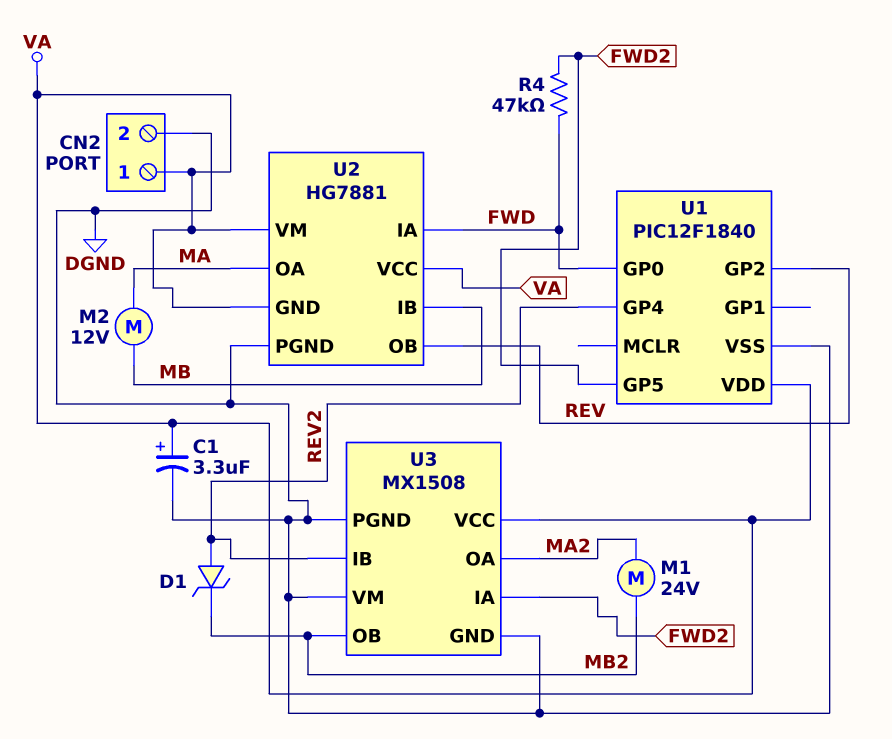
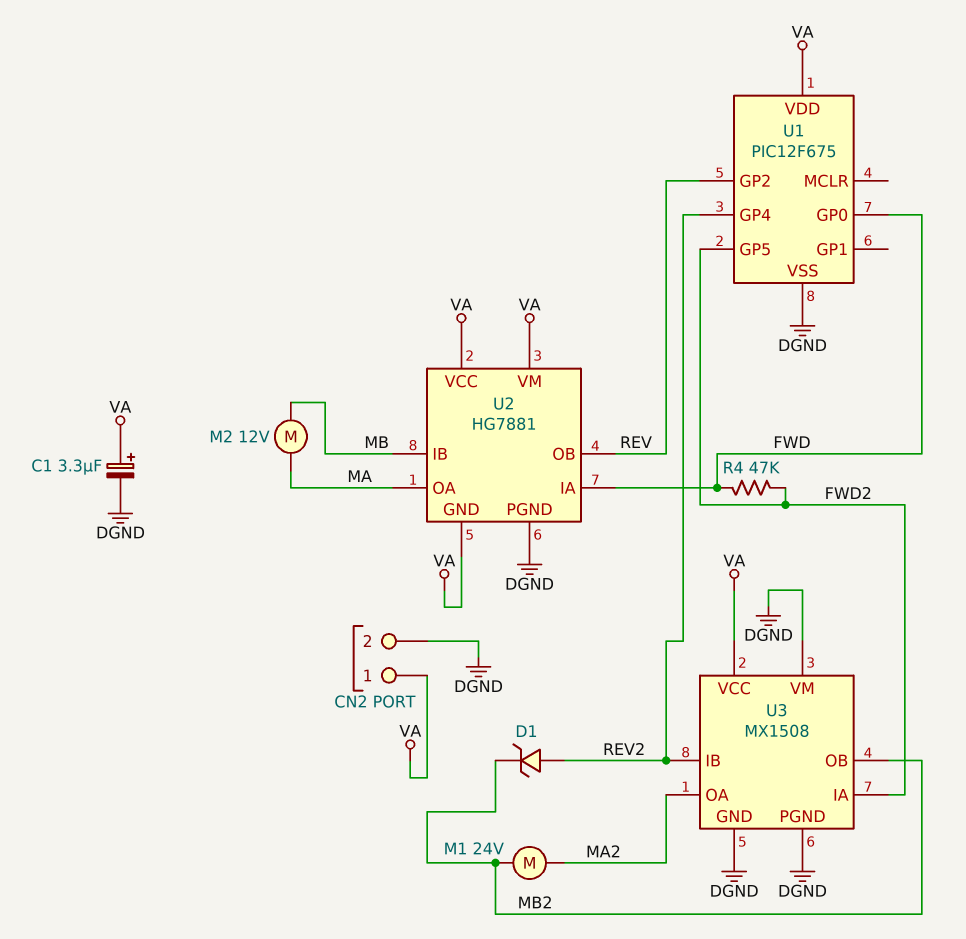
U1: PIC12F1840 -> PIC12F675

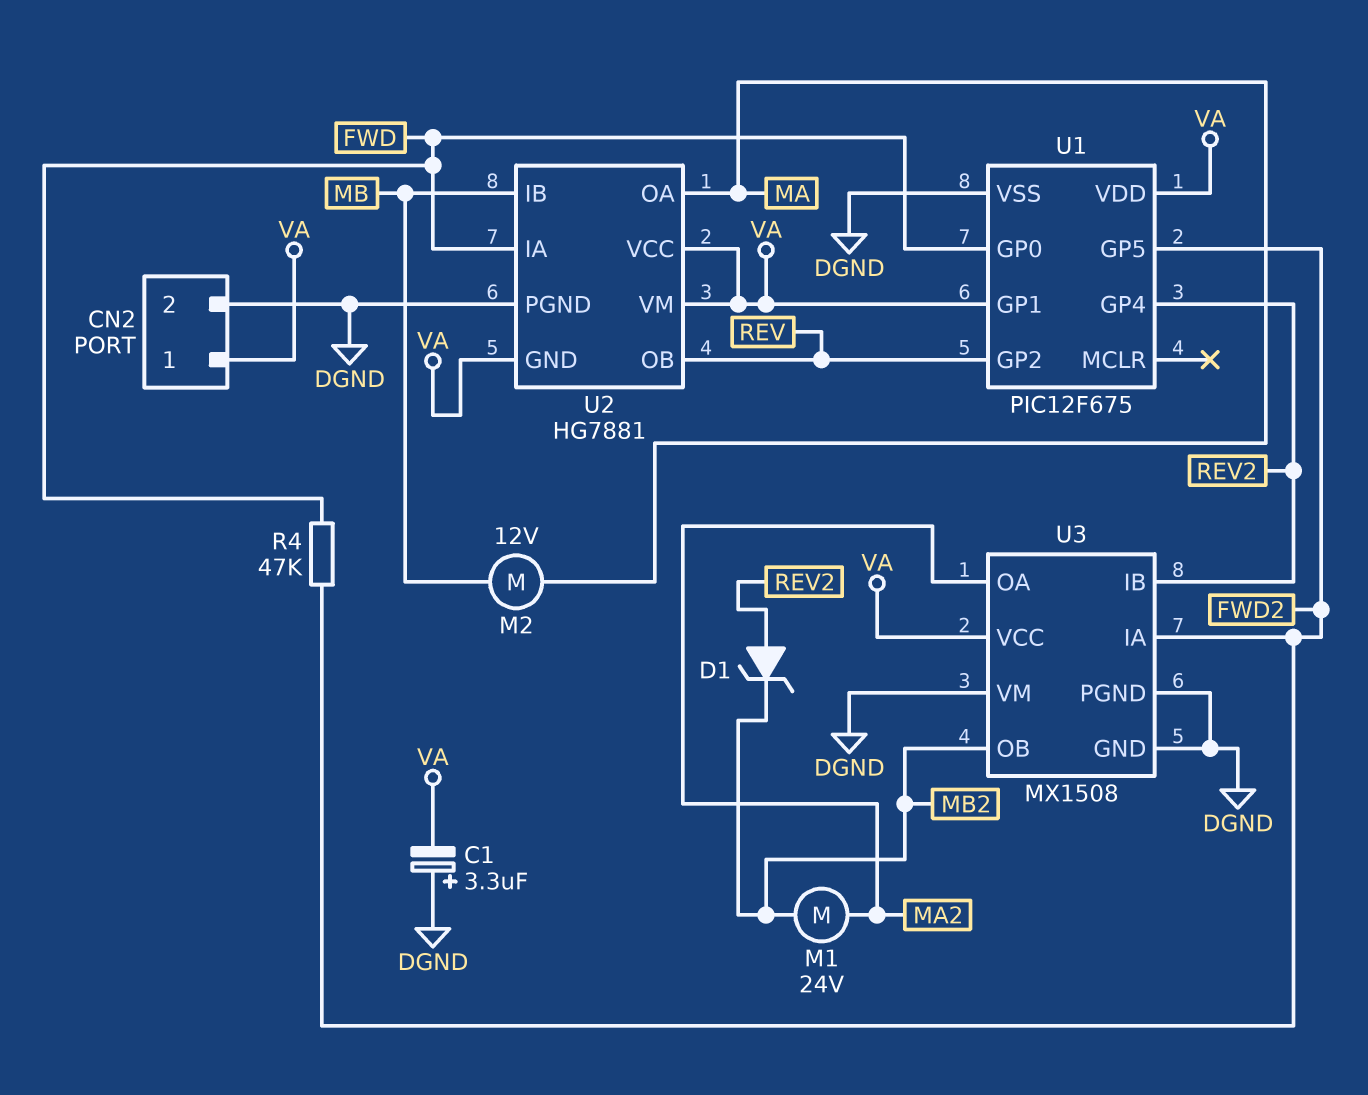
C1: 3.3uF (plus VA, minus DGND) -> 3.3uF (plus DGND, minus VA)
U1 pin GP1: none -> VA

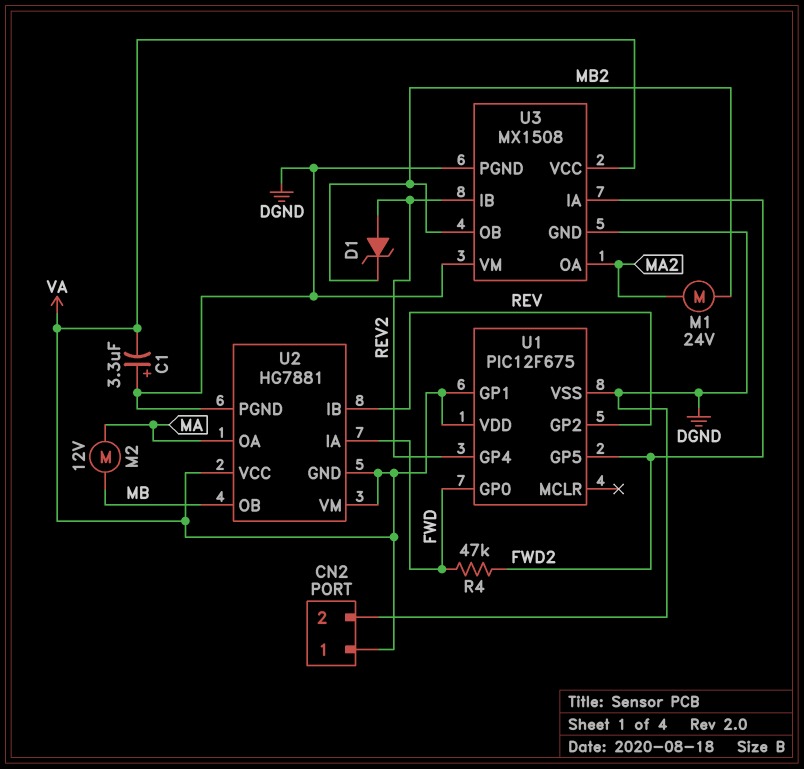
U2 pin IB: MB -> REV
U2 pin OB: REV -> MB

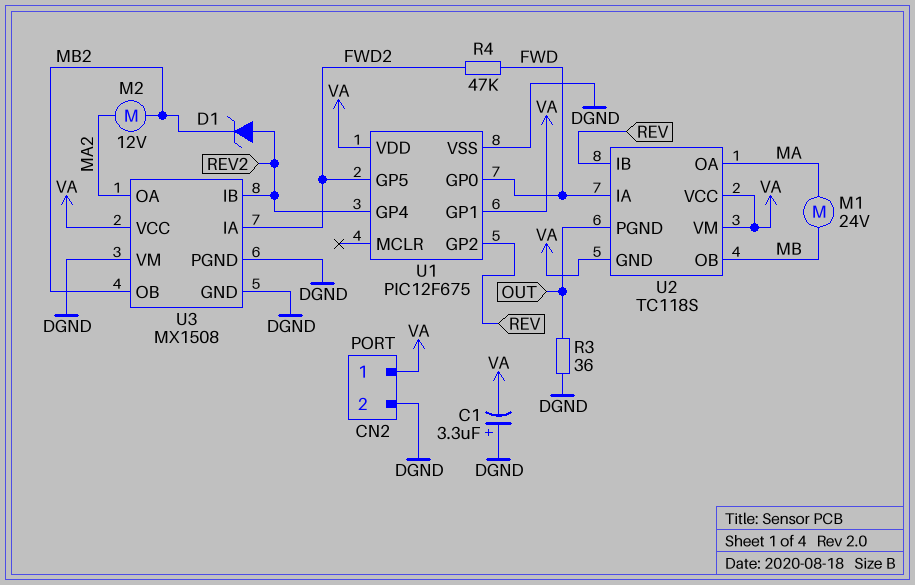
M1: motor 24V (MA2, MB2) -> motor 24V (MA, MB)
M2: motor 12V (MA, MB) -> motor 12V (MA2, MB2)
R3: none -> 36 (DGND, OUT)
U2: HG7881 -> TC118S
U2 pin PGND: DGND -> OUT

